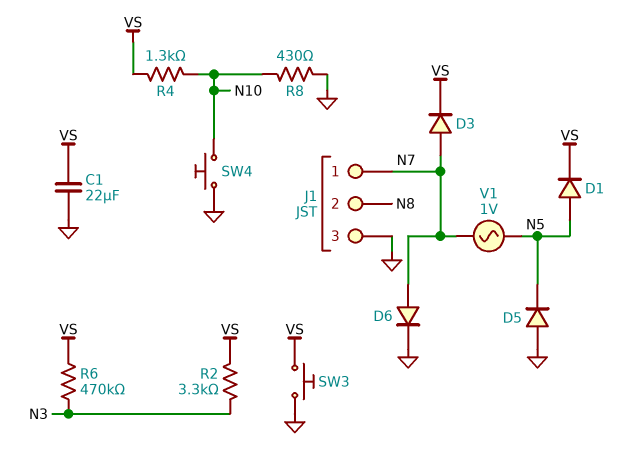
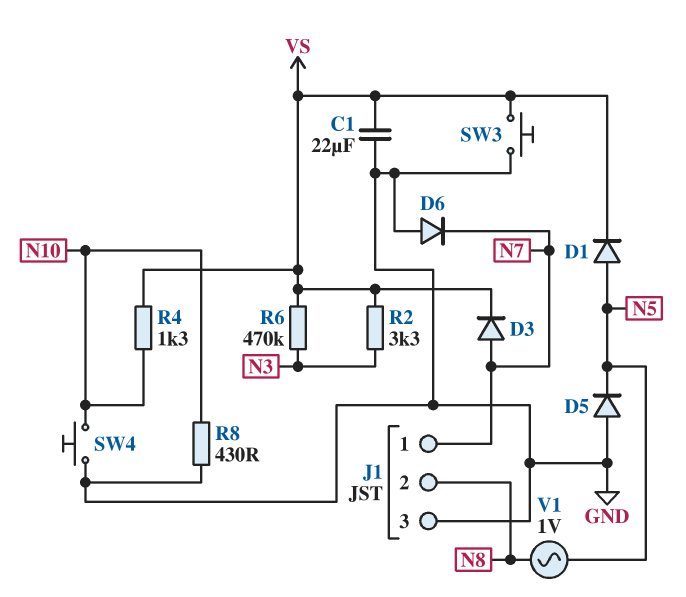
D6: diode (A N7, K GND) -> diode (A GND, K N7)
V1: AC 1V (N5, N7) -> AC 1V (N5, N8)

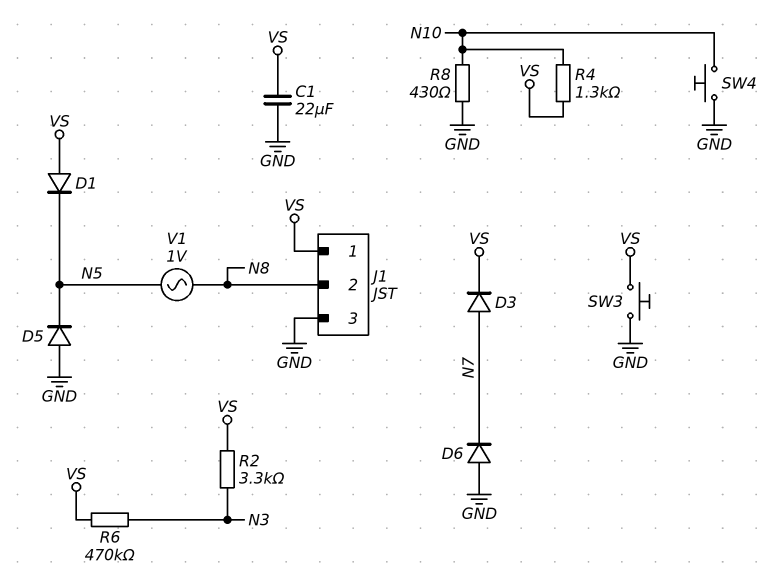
D1: diode (A N5, K VS) -> diode (A VS, K N5)
J1 pin 1: N7 -> VS

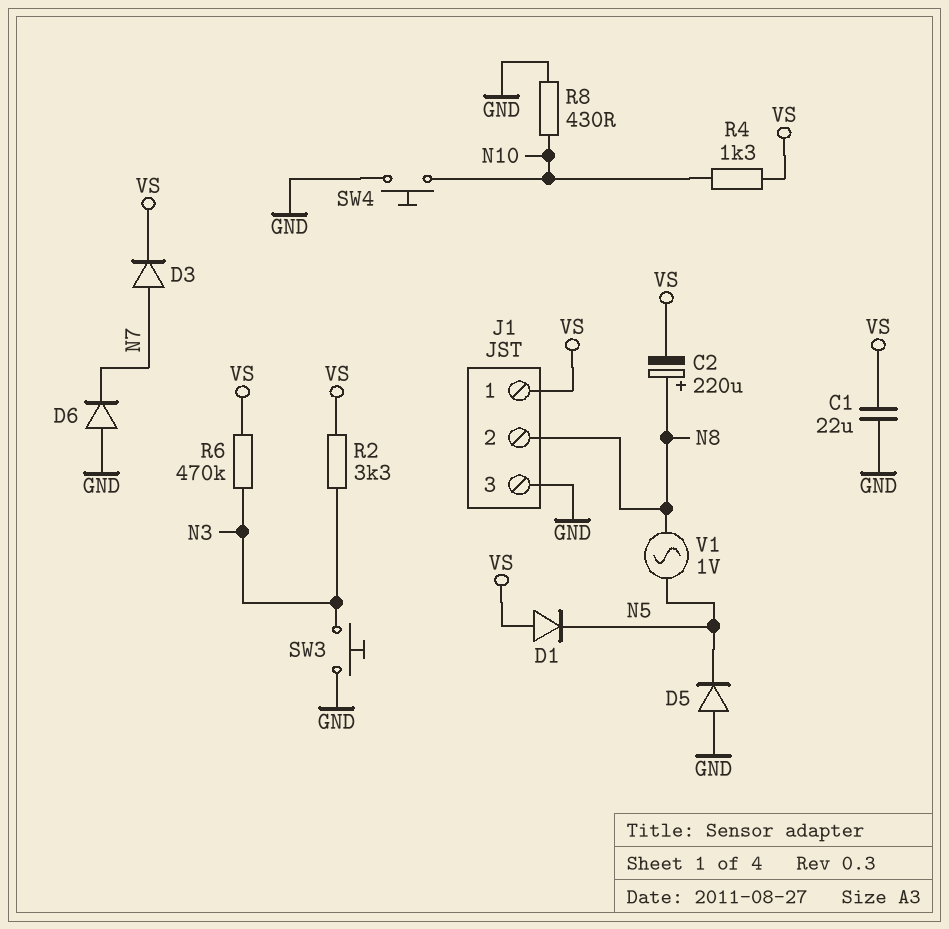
C2: none -> 220uF (plus N8, minus VS)
SW3: button (GND, VS) -> button (GND, N3)

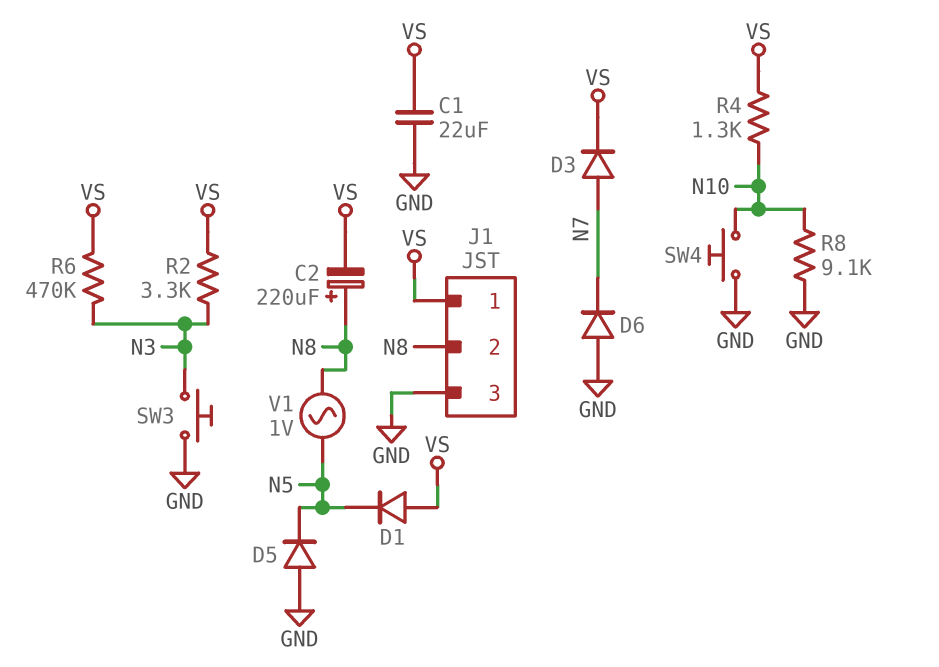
R8: 430 (GND, N10) -> 9.1k (GND, N10)

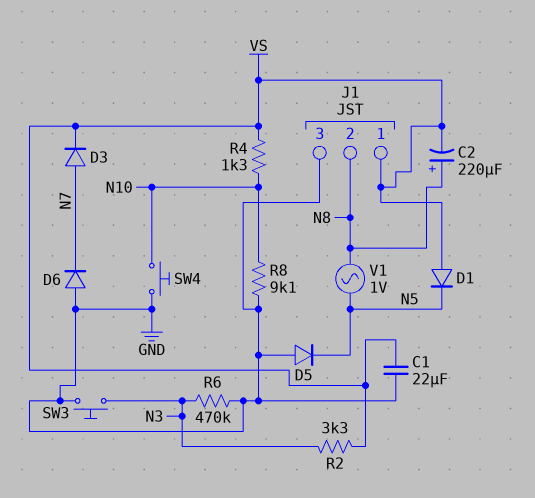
R6: 470k (N3, VS) -> 470k (GND, N3)

